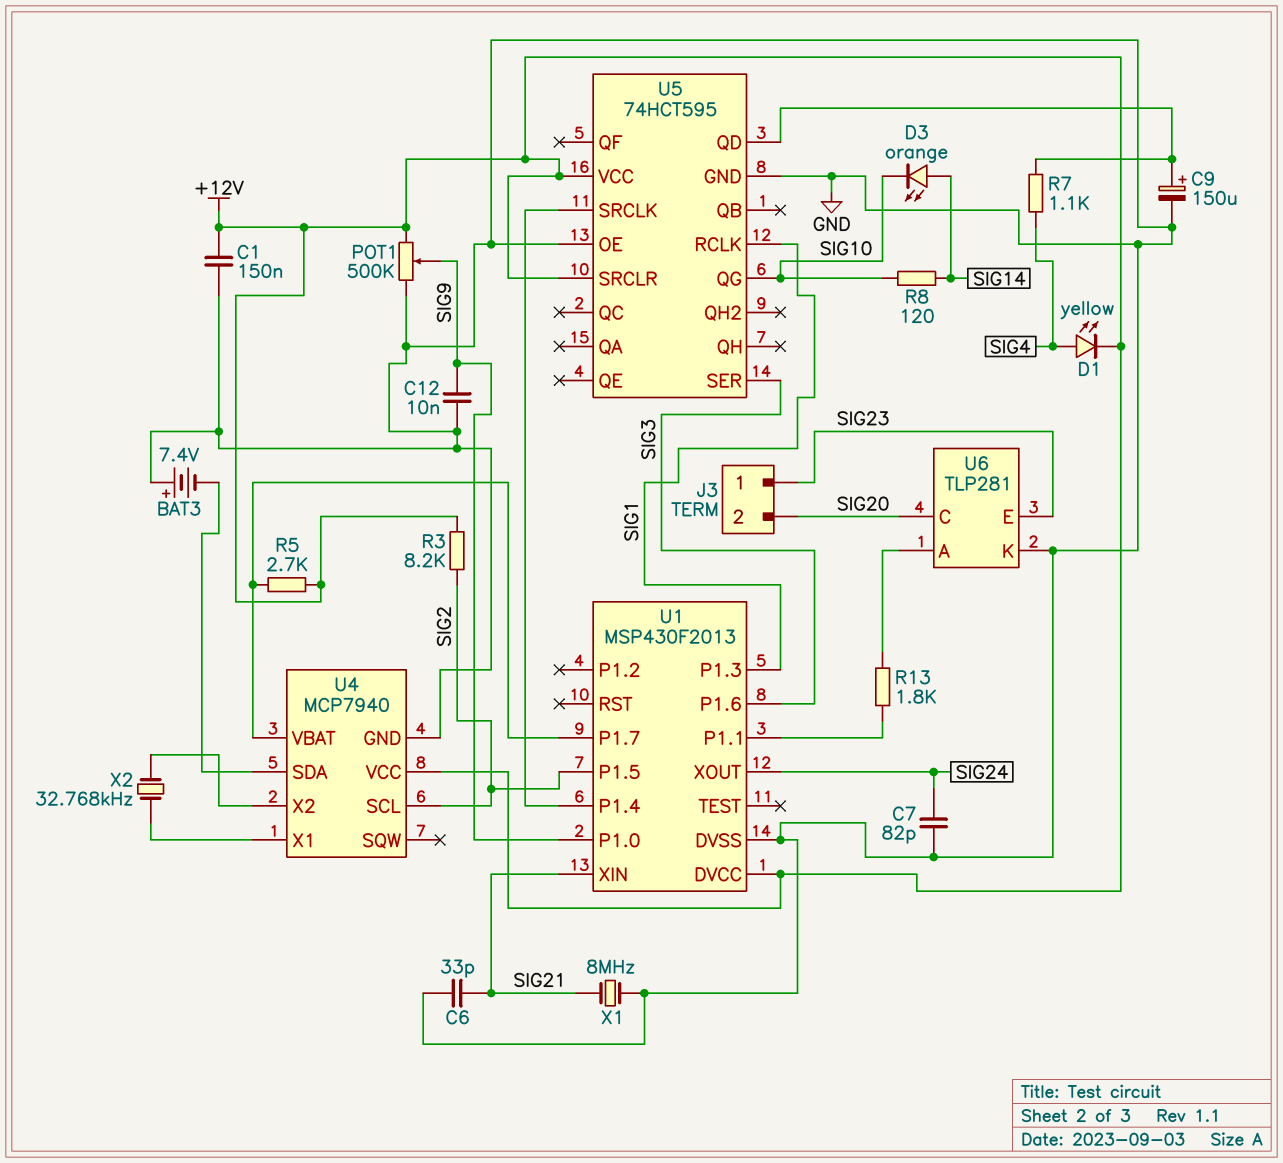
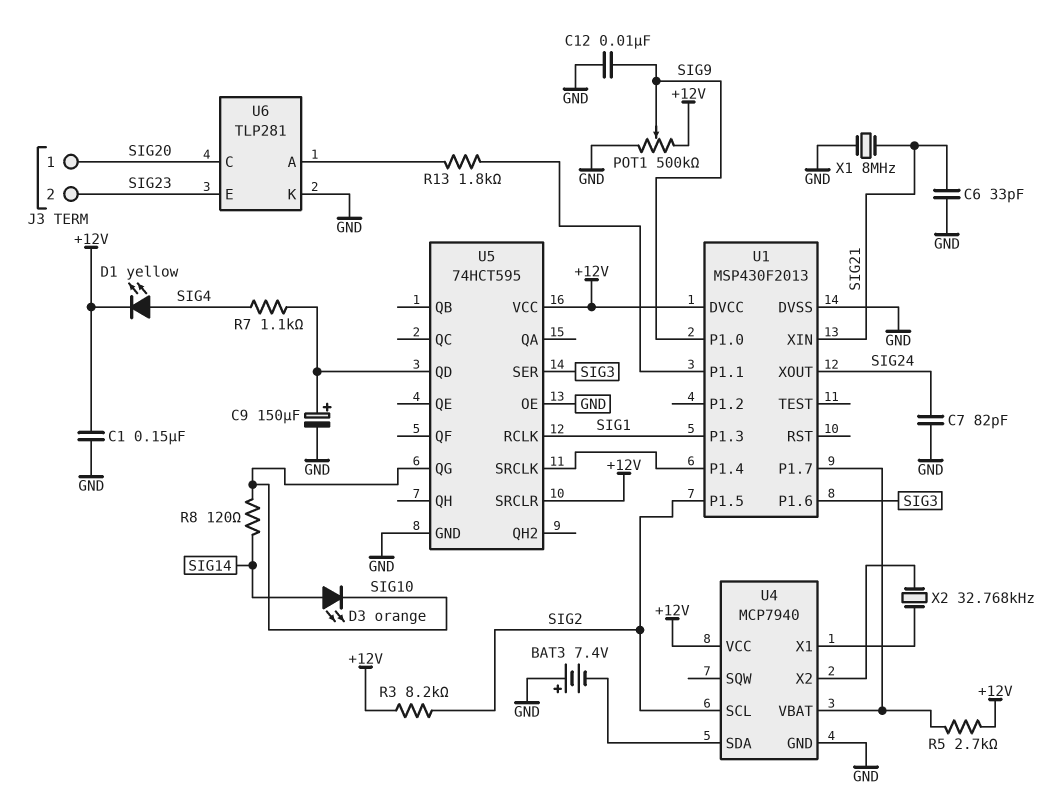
J3 pin 1: SIG23 -> SIG20
J3 pin 2: SIG20 -> SIG23

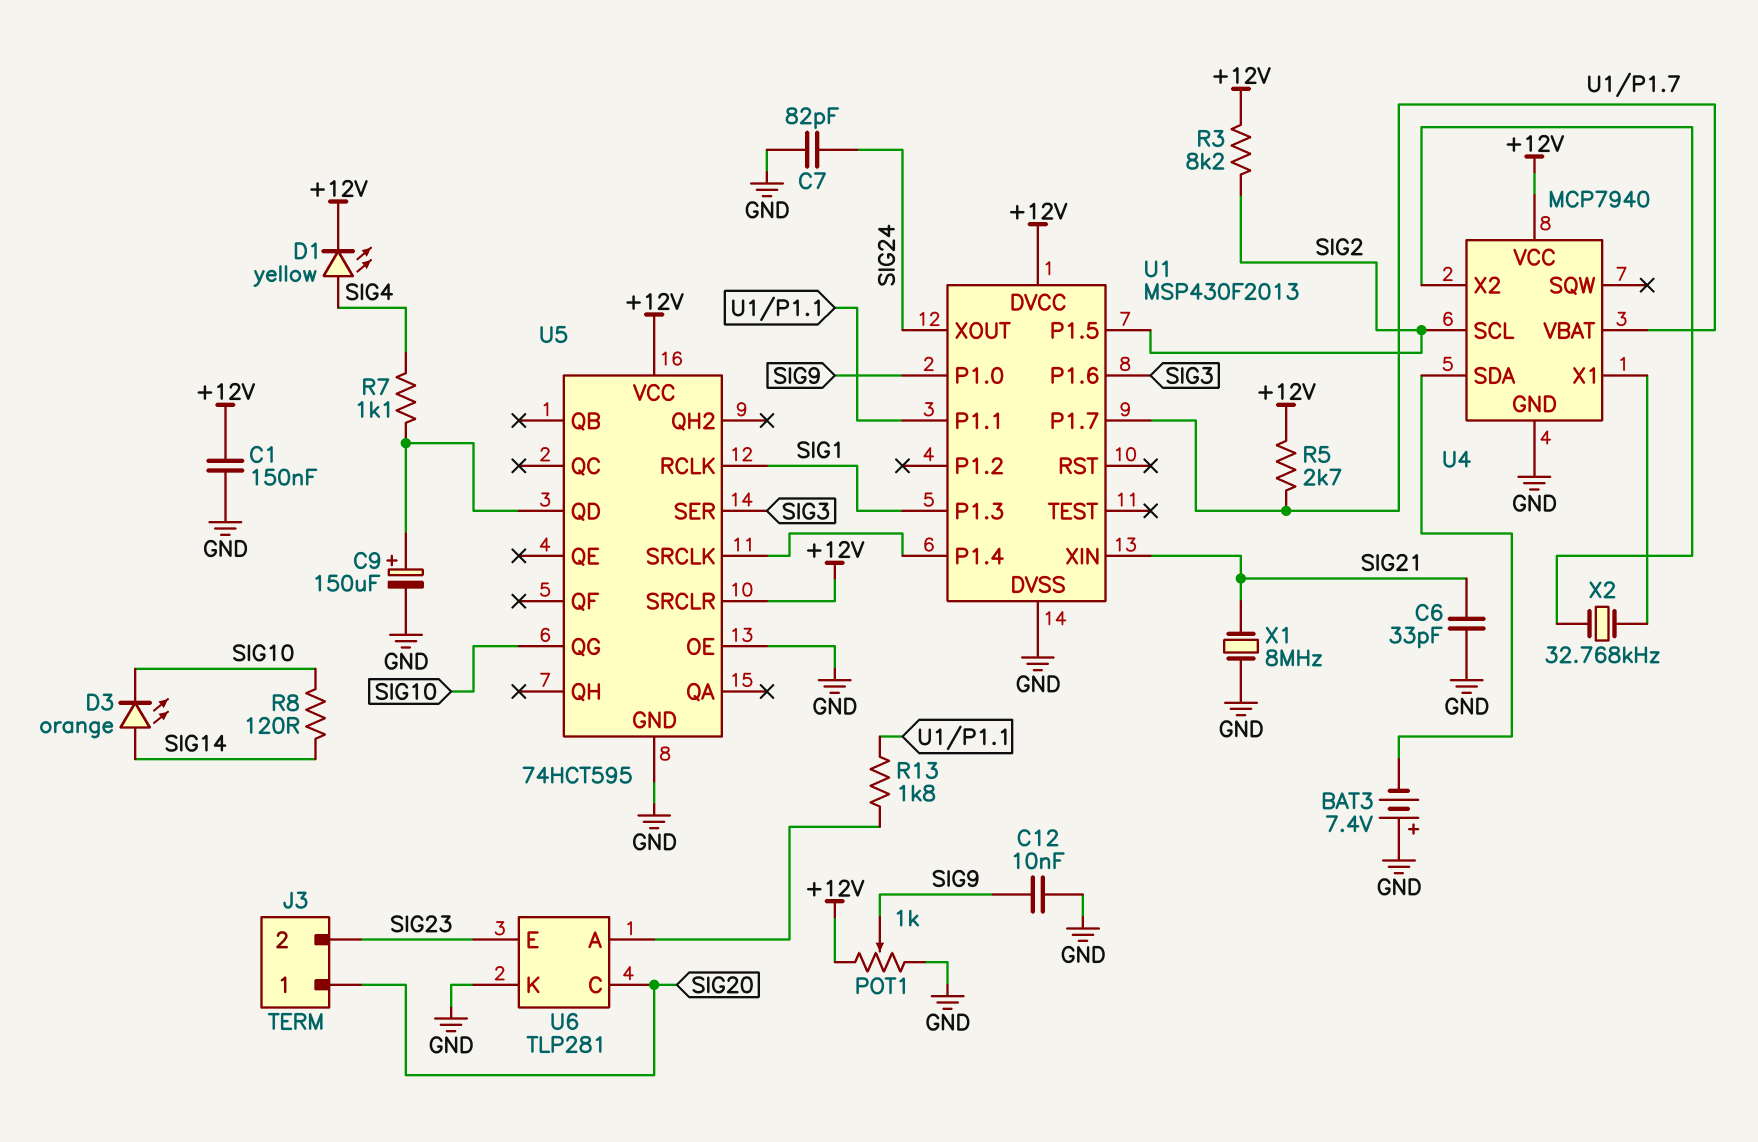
POT1: 500k (+12V, GND, wiper SIG9) -> 1k (+12V, GND, wiper SIG9)

